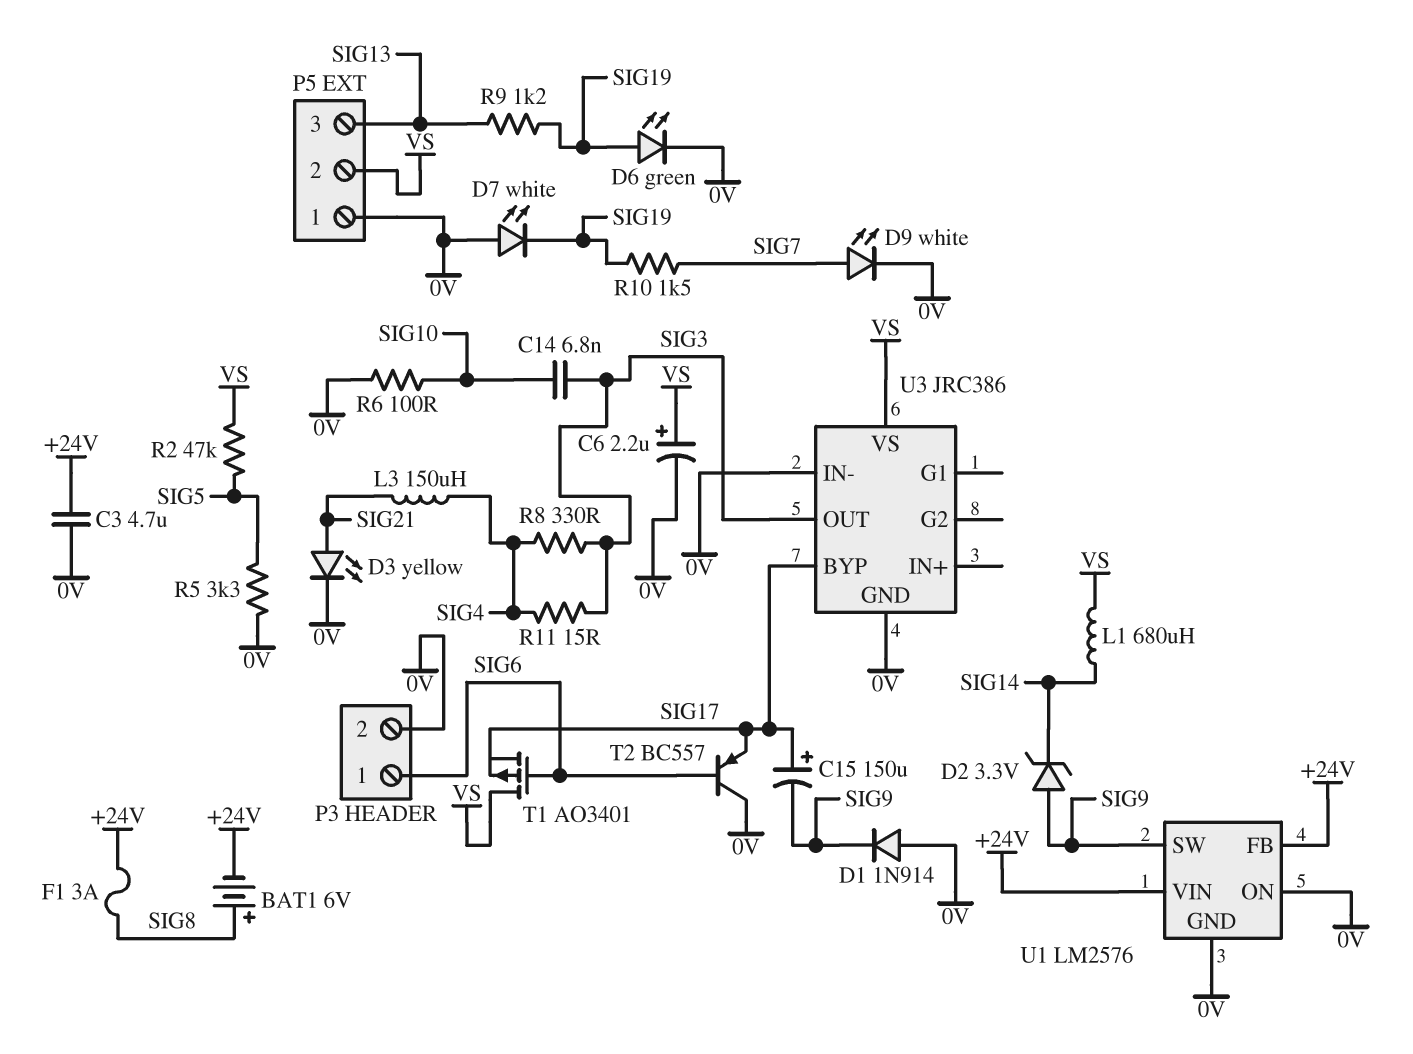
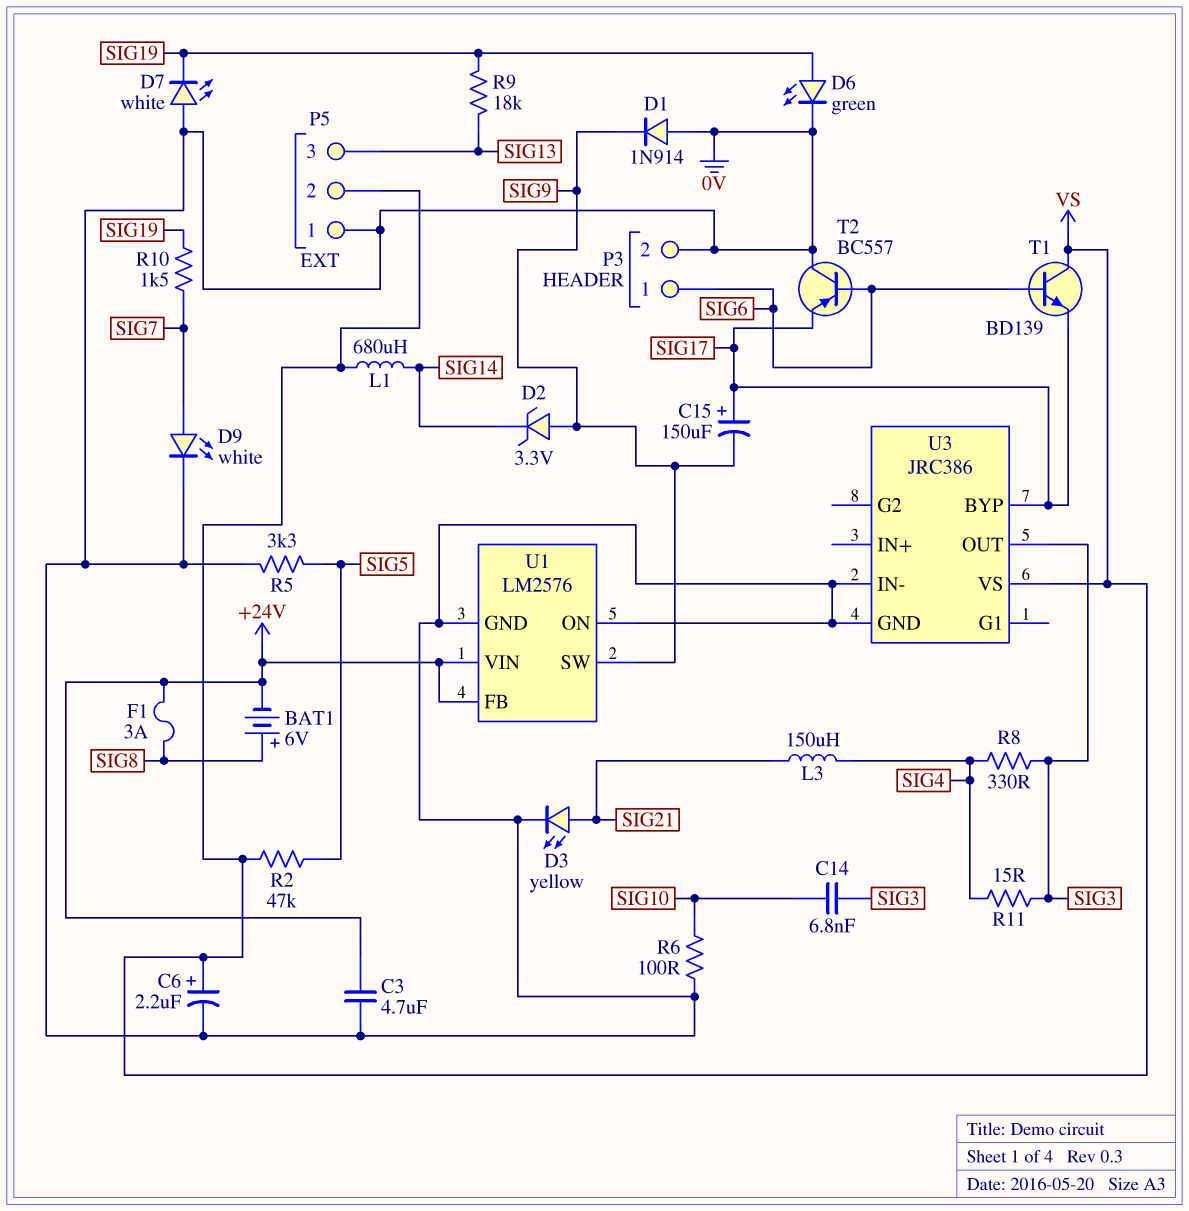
R9: 1.2k (SIG13, SIG19) -> 18k (SIG13, SIG19)
T1: PMOS AO3401 (G SIG6, D VS, S SIG17) -> NPN BD139 (B SIG6, C VS, E SIG17)

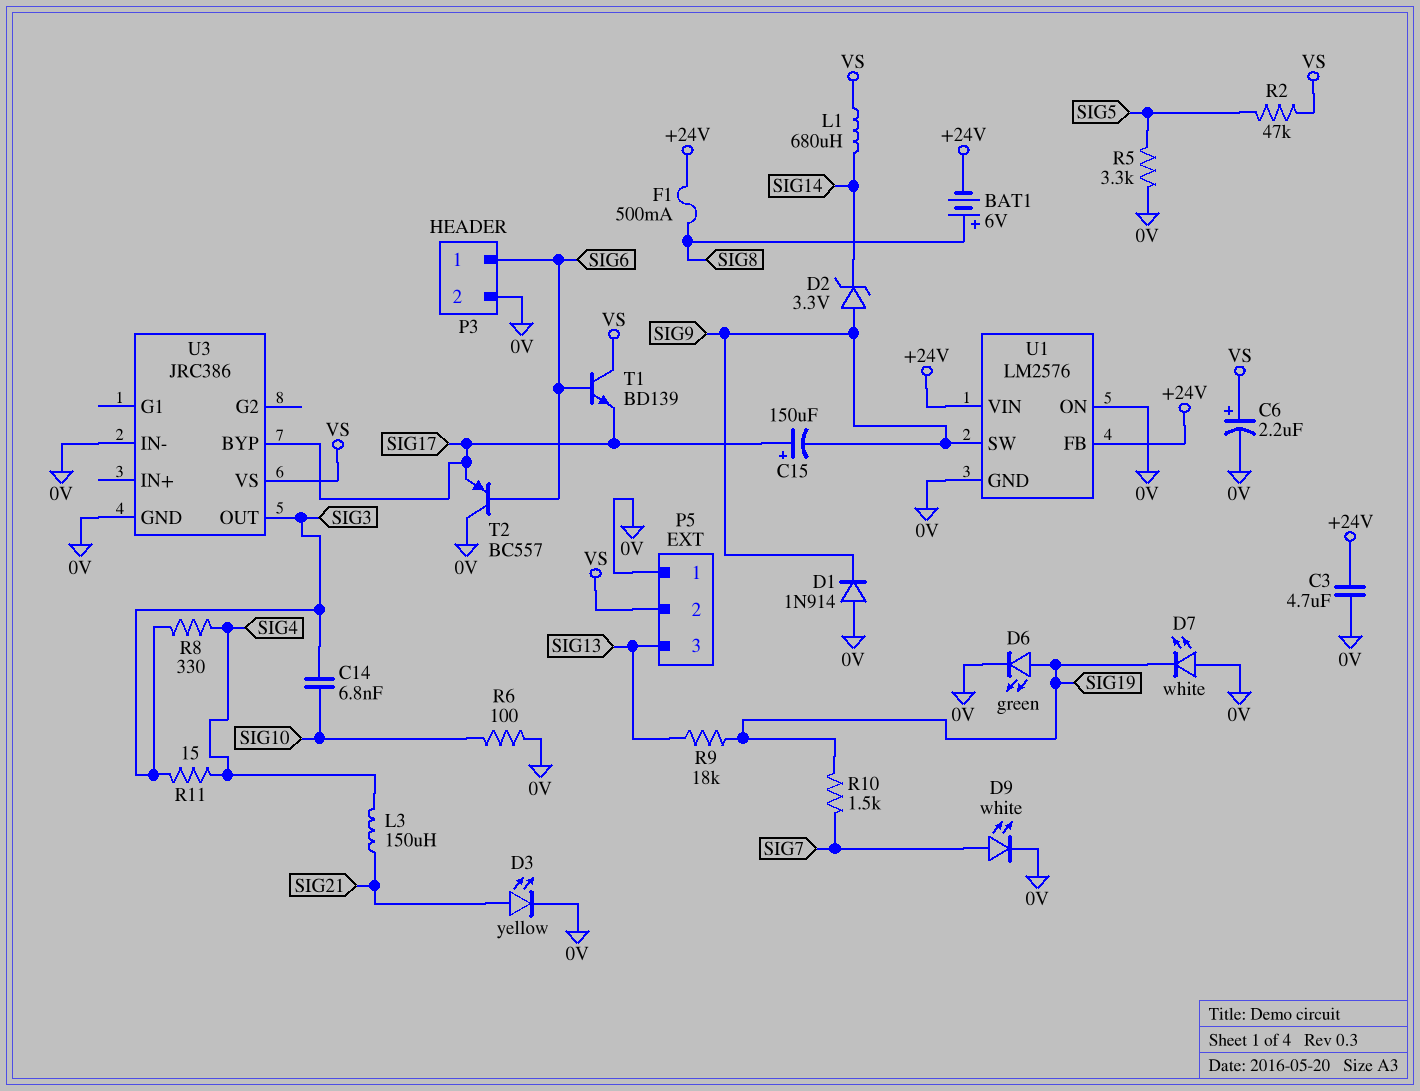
F1: 3A (+24V, SIG8) -> 500mA (+24V, SIG8)

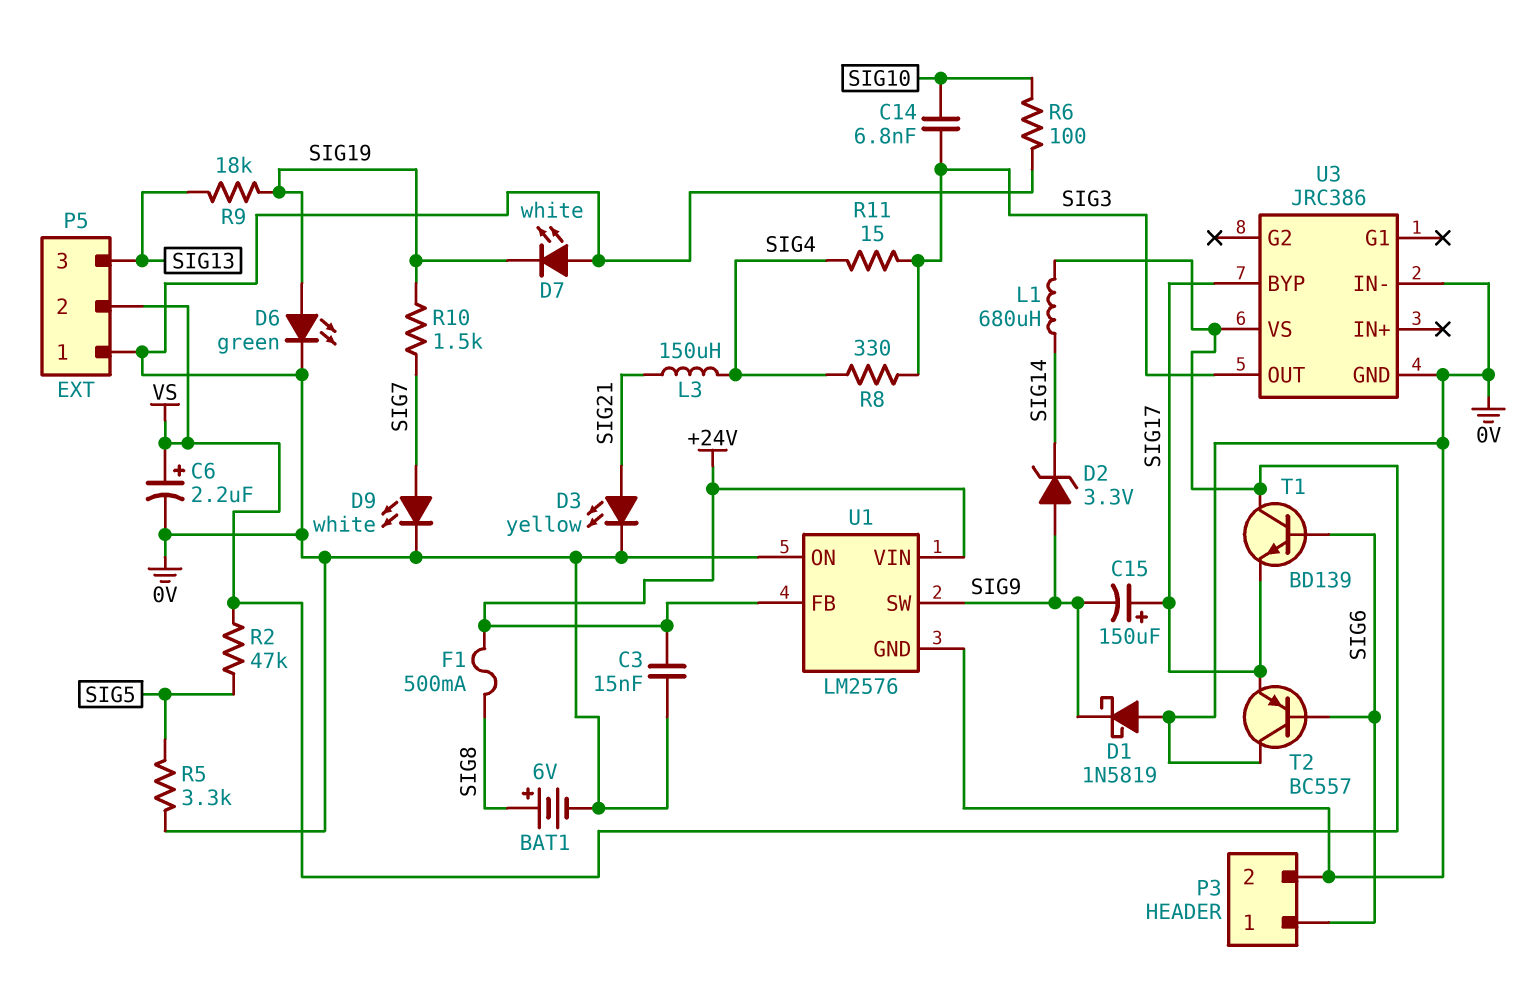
BAT1: 6V (plus SIG8, minus +24V) -> 6V (plus SIG8, minus 0V)
C3: 4.7uF (+24V, 0V) -> 15nF (+24V, 0V)
D1: diode 1N914 (A 0V, K SIG9) -> schottky 1N5819 (A 0V, K SIG9)

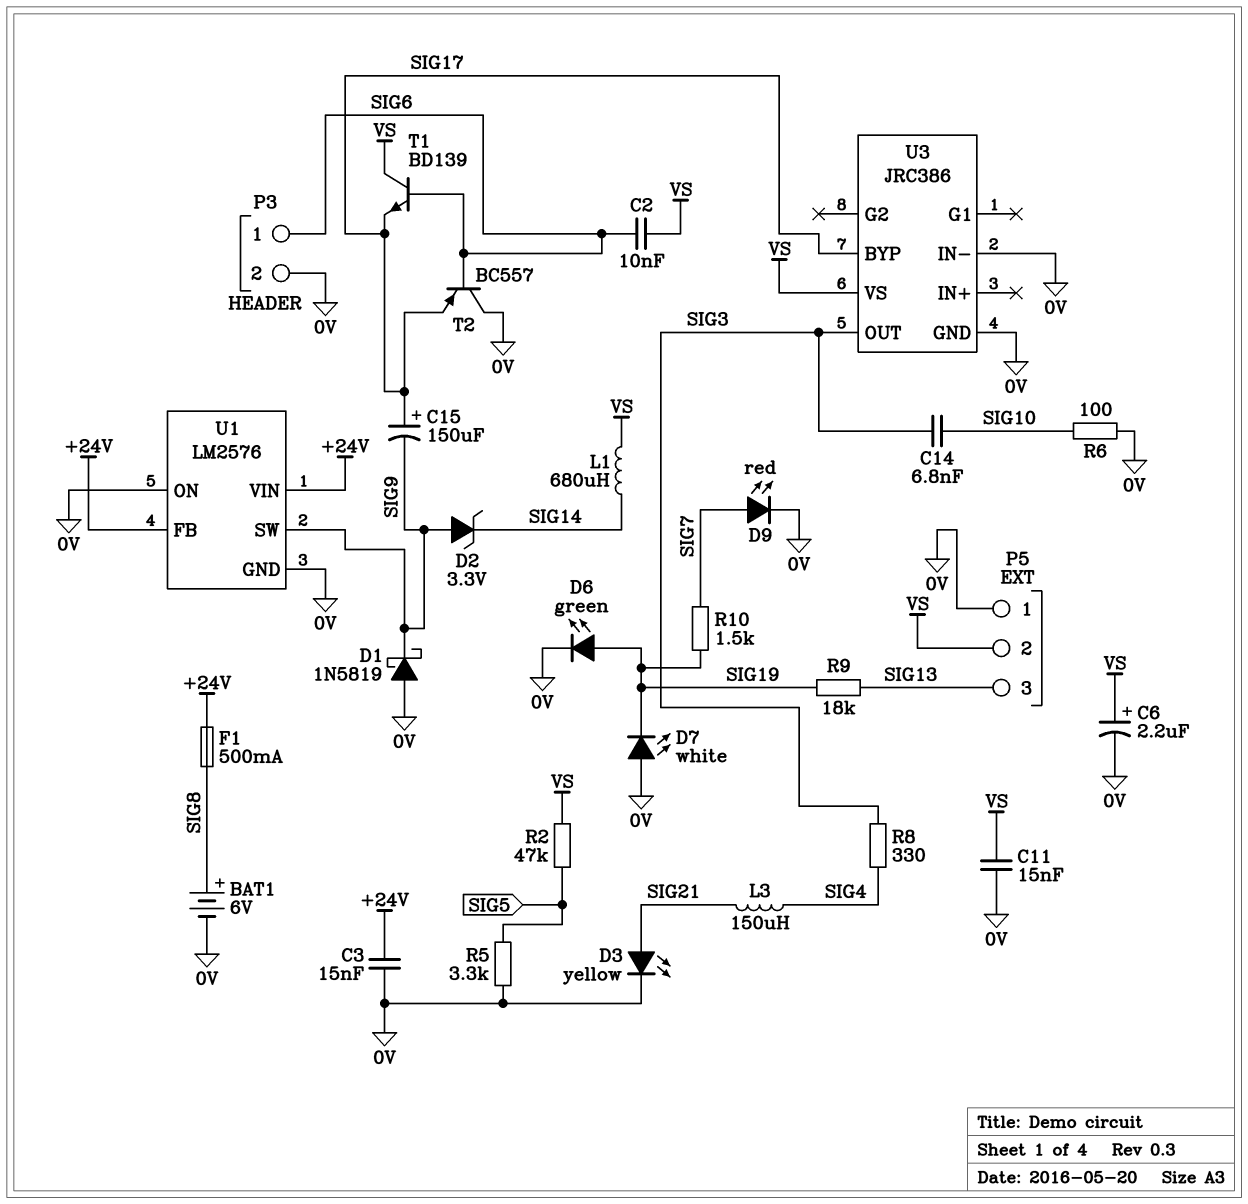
C2: none -> 10nF (SIG6, VS)
C11: none -> 15nF (0V, VS)
D9: LED white (A SIG7, K 0V) -> LED red (A SIG7, K 0V)
R11: 15 (SIG3, SIG4) -> none

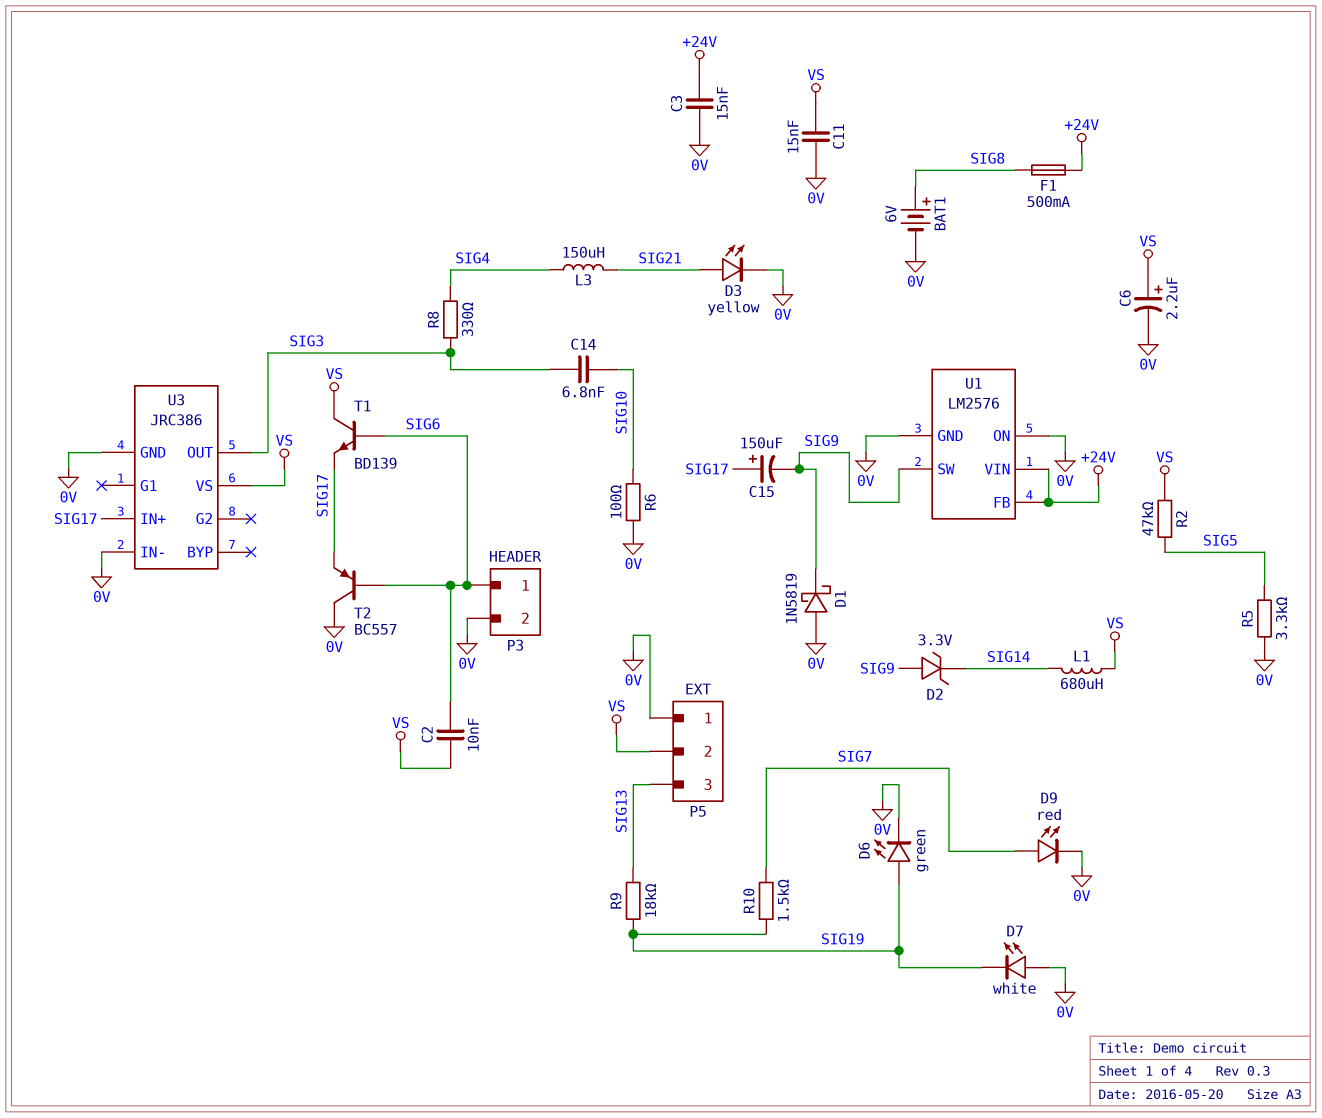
U3 pin BYP: SIG17 -> none
U3 pin IN+: none -> SIG17

